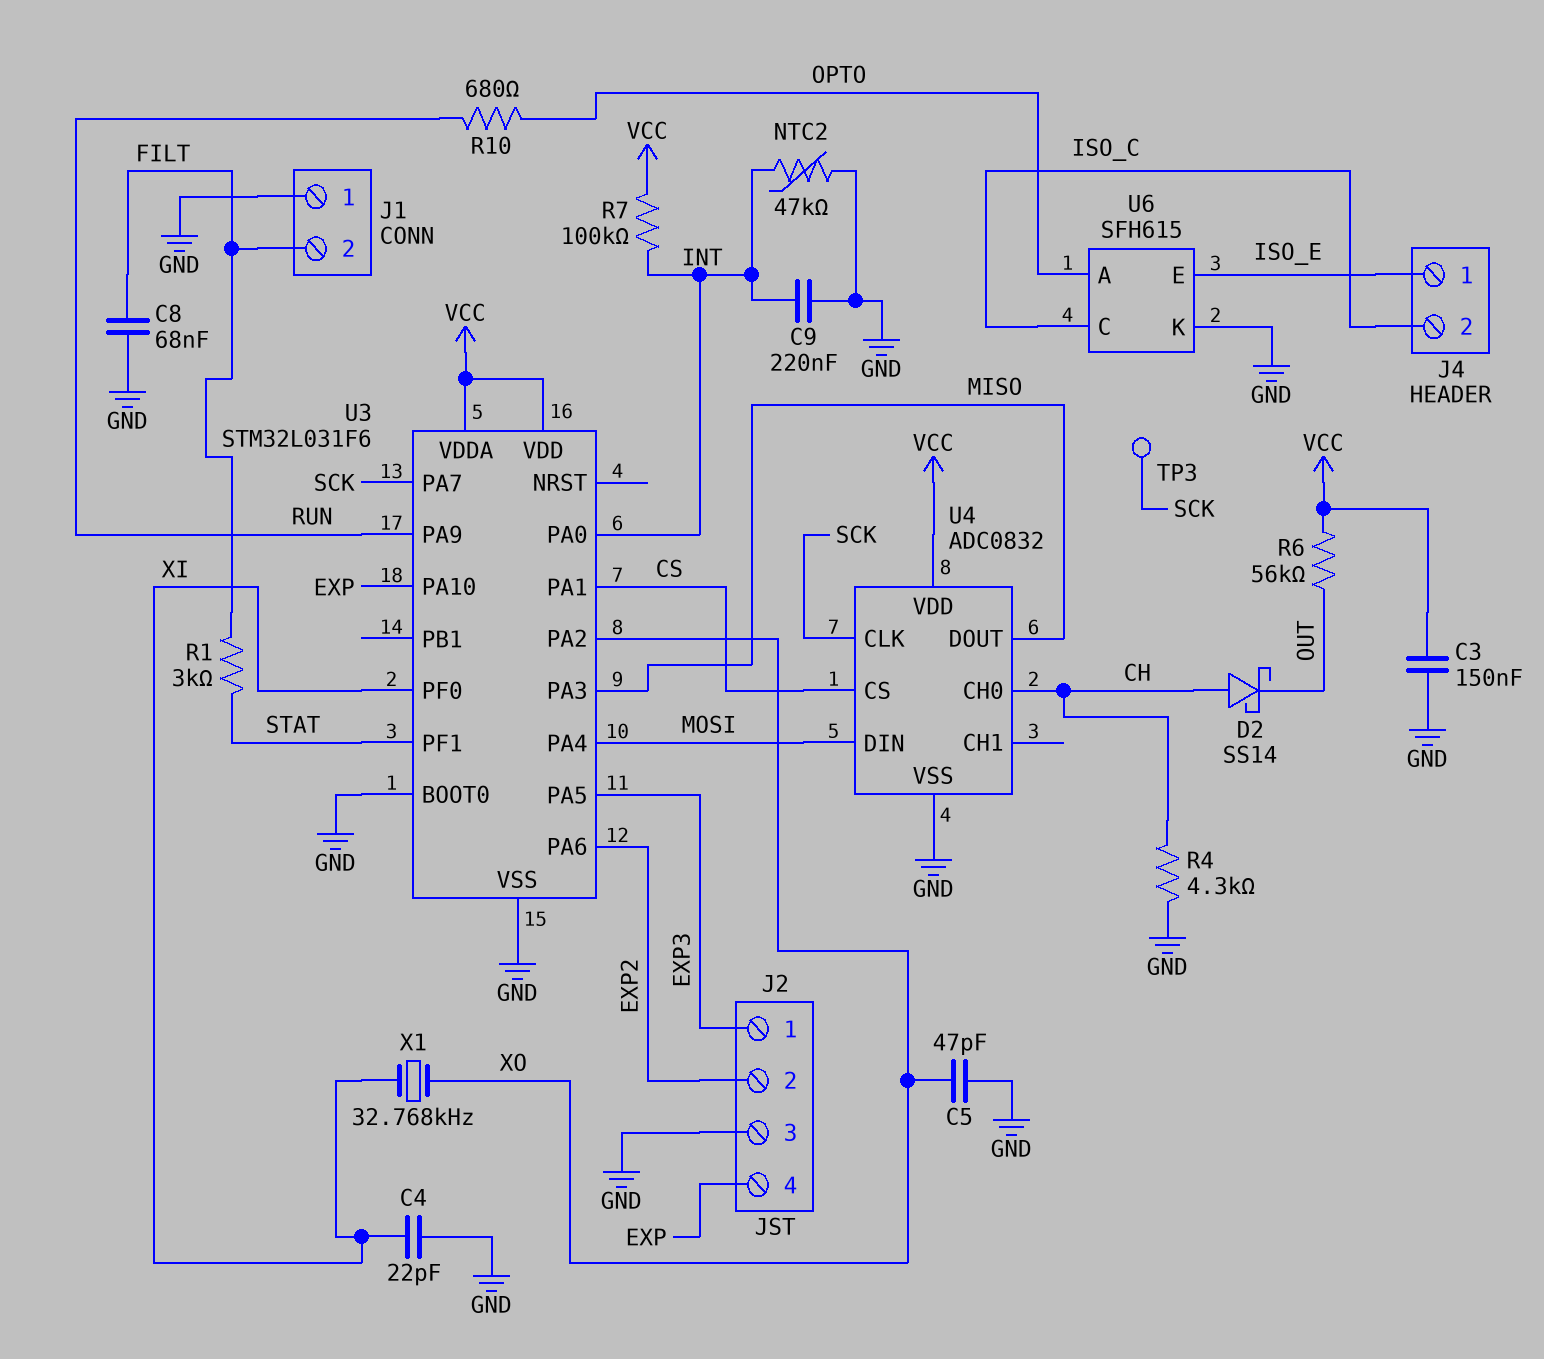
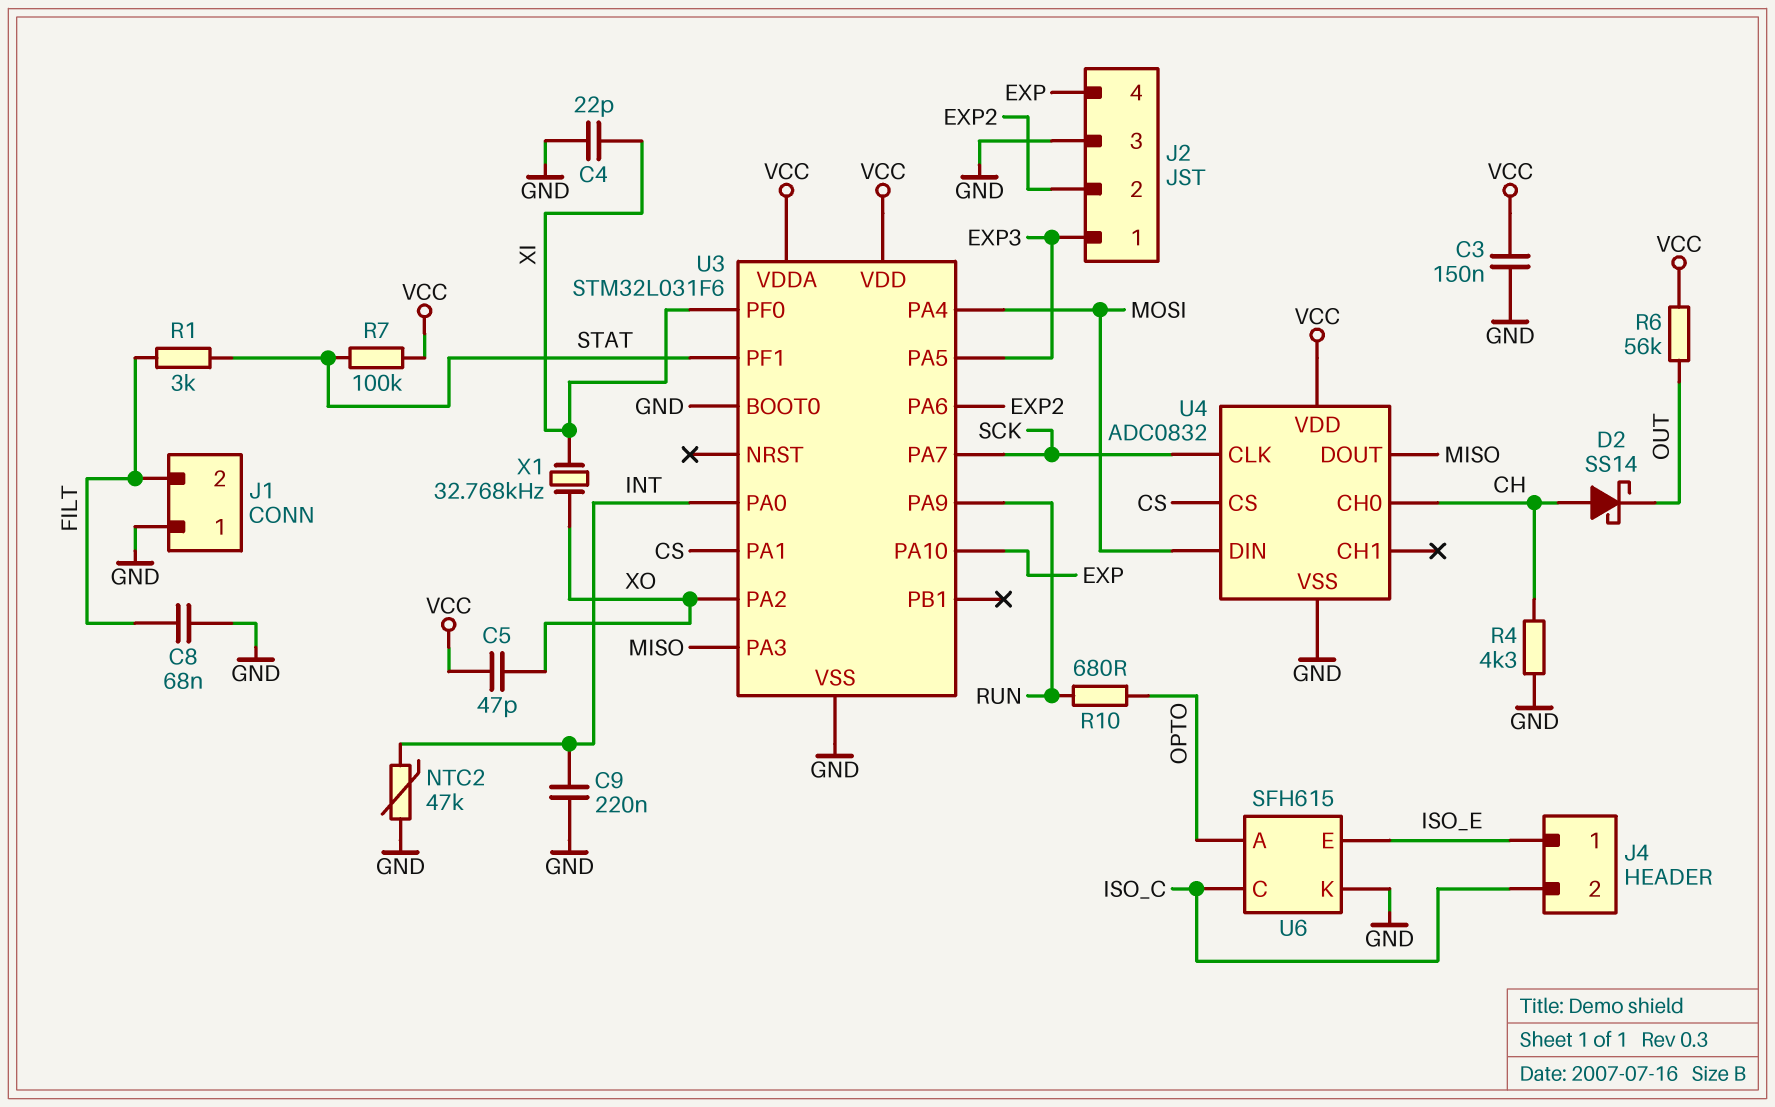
C5: 47pF (GND, XO) -> 47pF (VCC, XO)
R7: 100k (INT, VCC) -> 100k (STAT, VCC)
TP3: test point (SCK) -> none

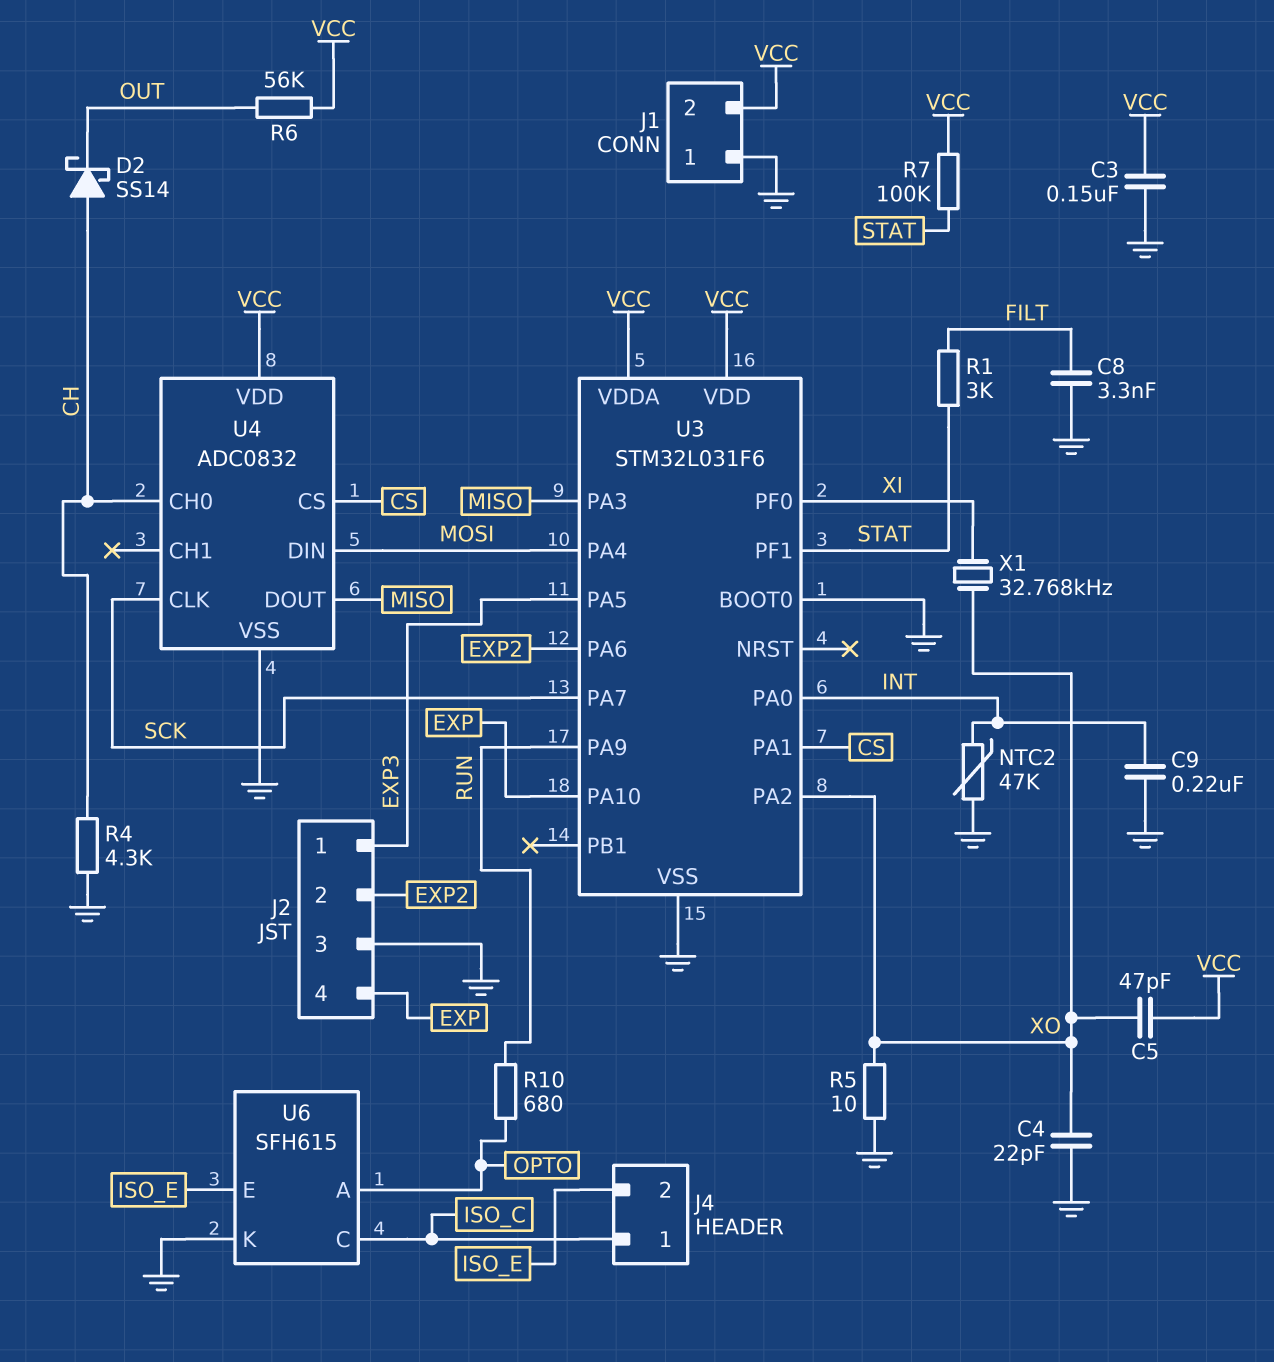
C4: 22pF (GND, XI) -> 22pF (GND, XO)
C8: 68nF (FILT, GND) -> 3.3nF (FILT, GND)
J1 pin 2: FILT -> VCC
J4 pin 1: ISO_E -> ISO_C
J4 pin 2: ISO_C -> ISO_E
R5: none -> 10 (GND, XO)

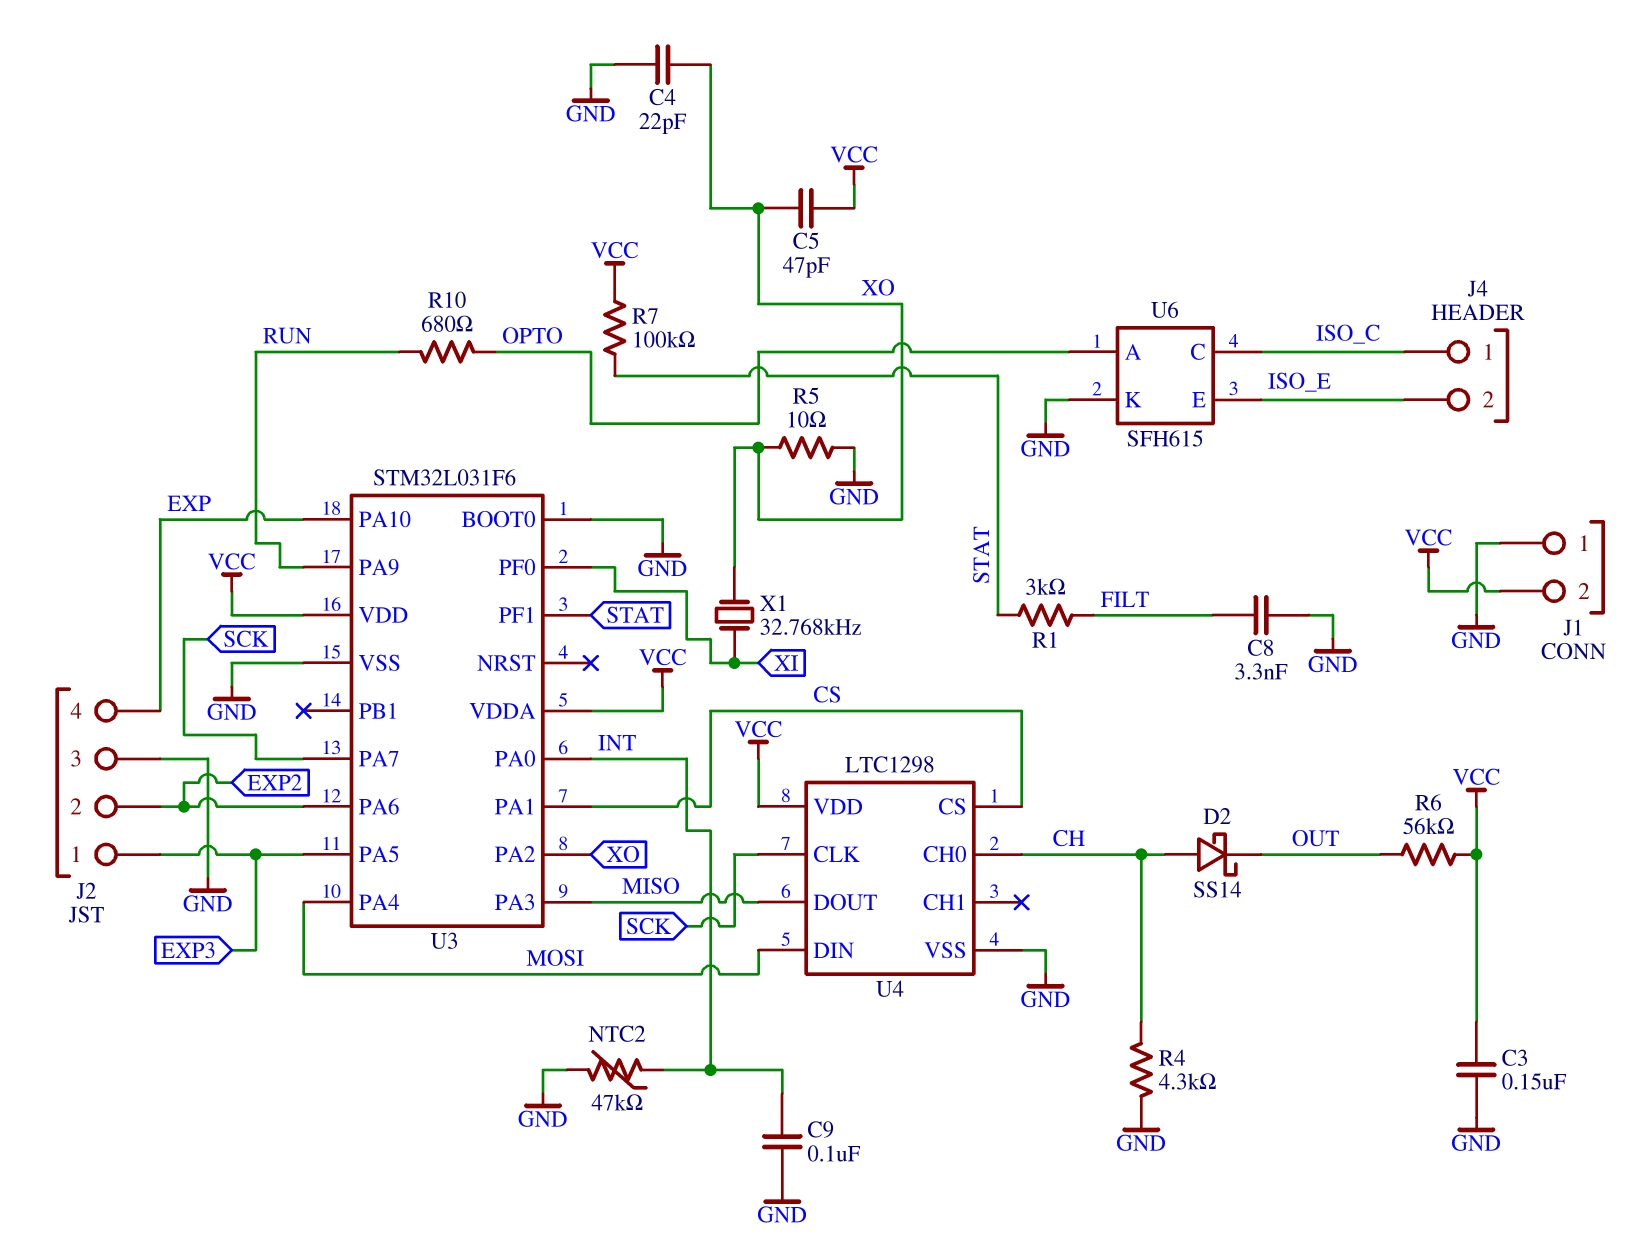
C9: 220nF (GND, INT) -> 100nF (GND, INT)
U4: ADC0832 -> LTC1298

